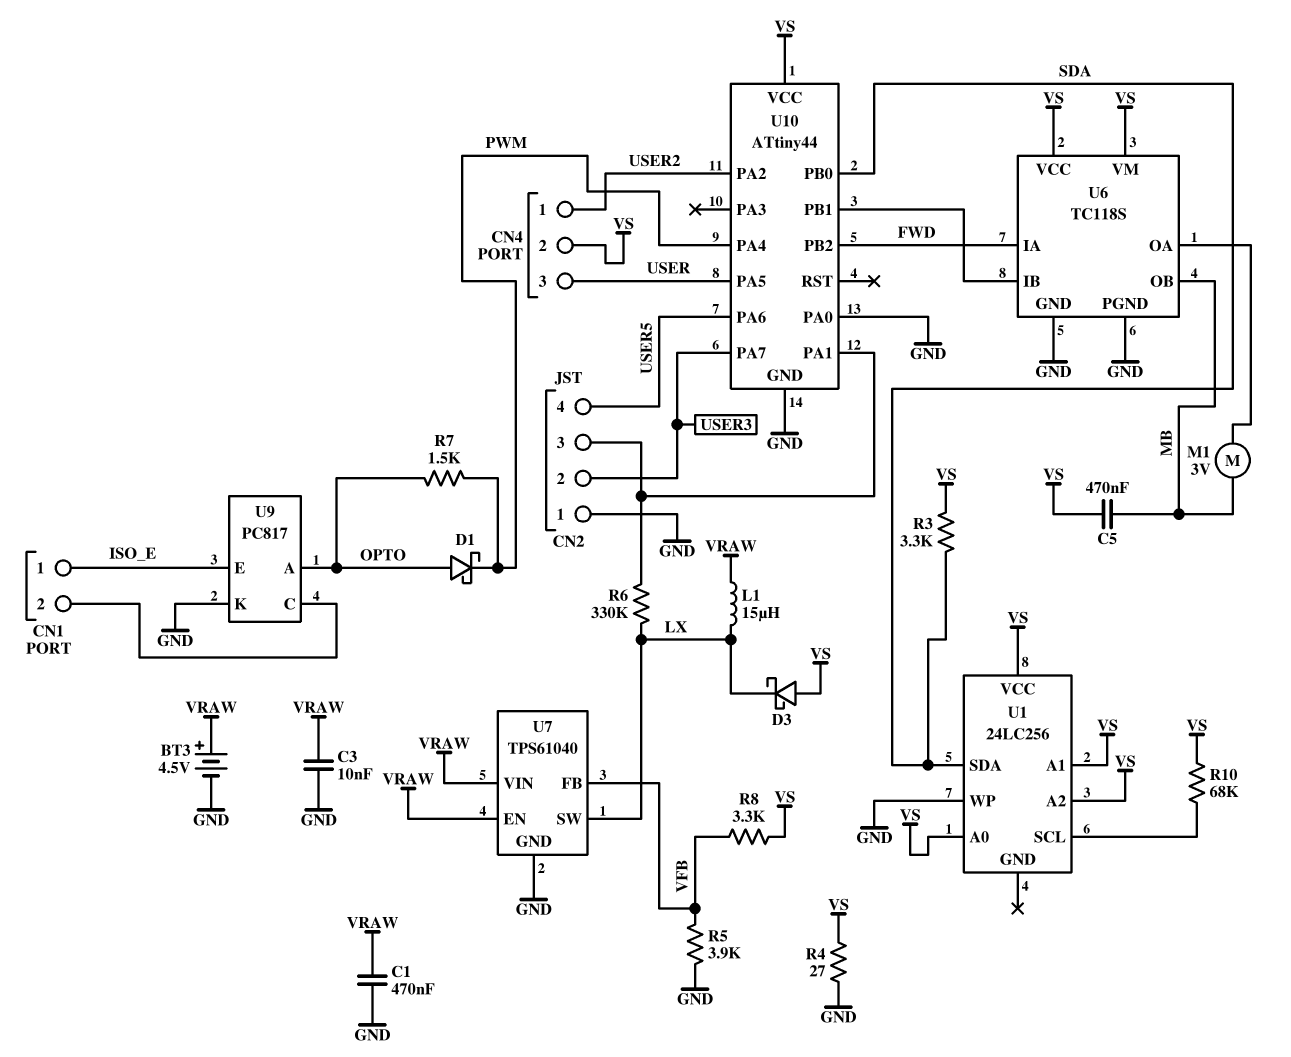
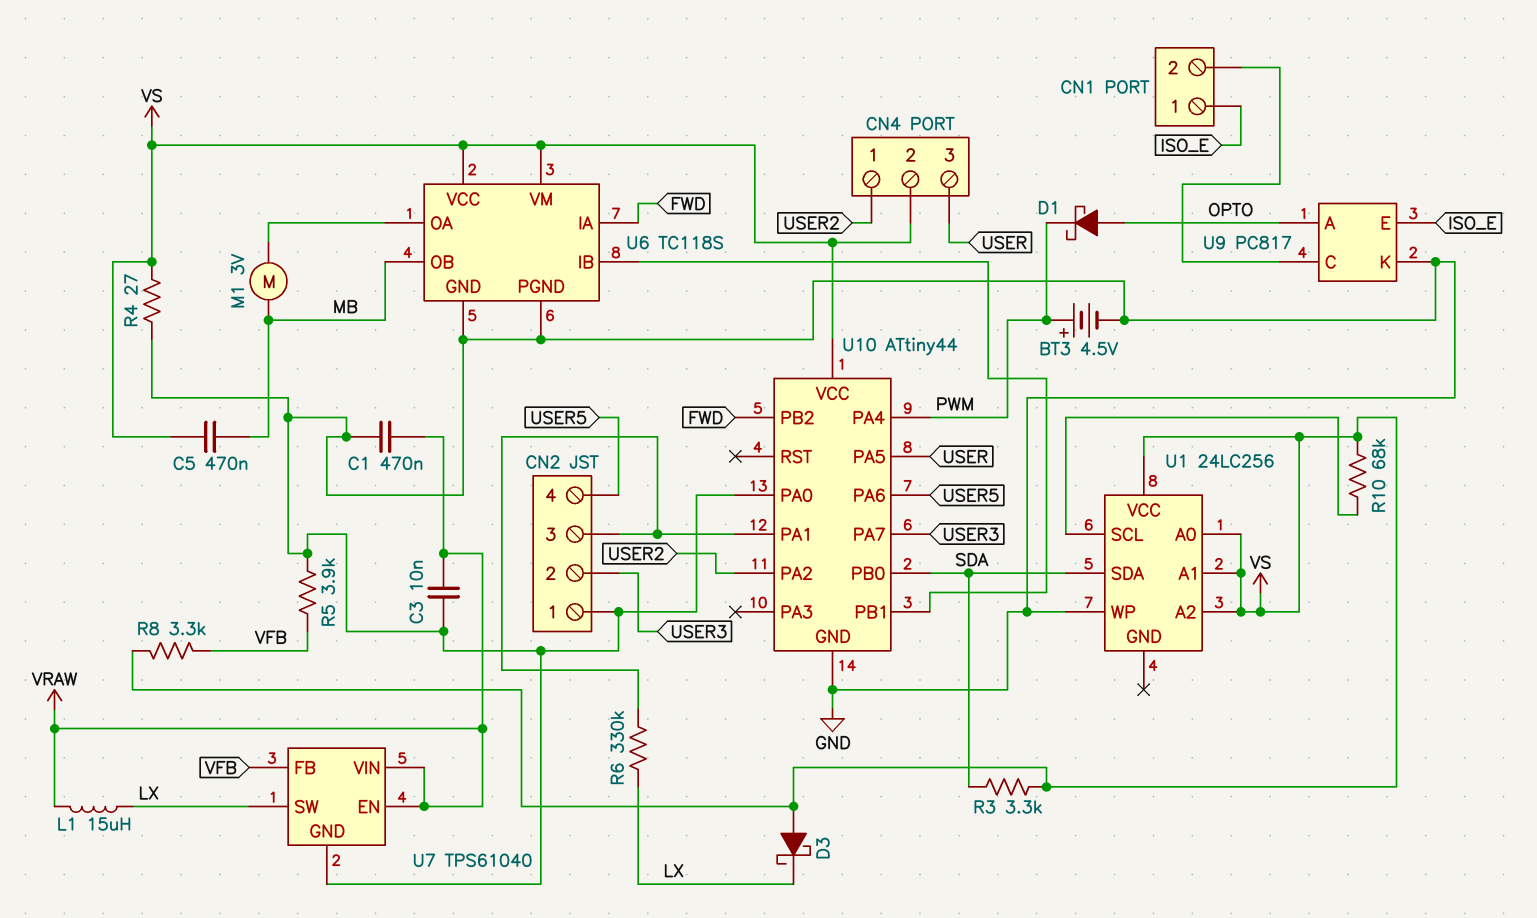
BT3: 4.5V (plus VRAW, minus GND) -> 4.5V (plus PWM, minus GND)
R7: 1.5k (OPTO, PWM) -> none

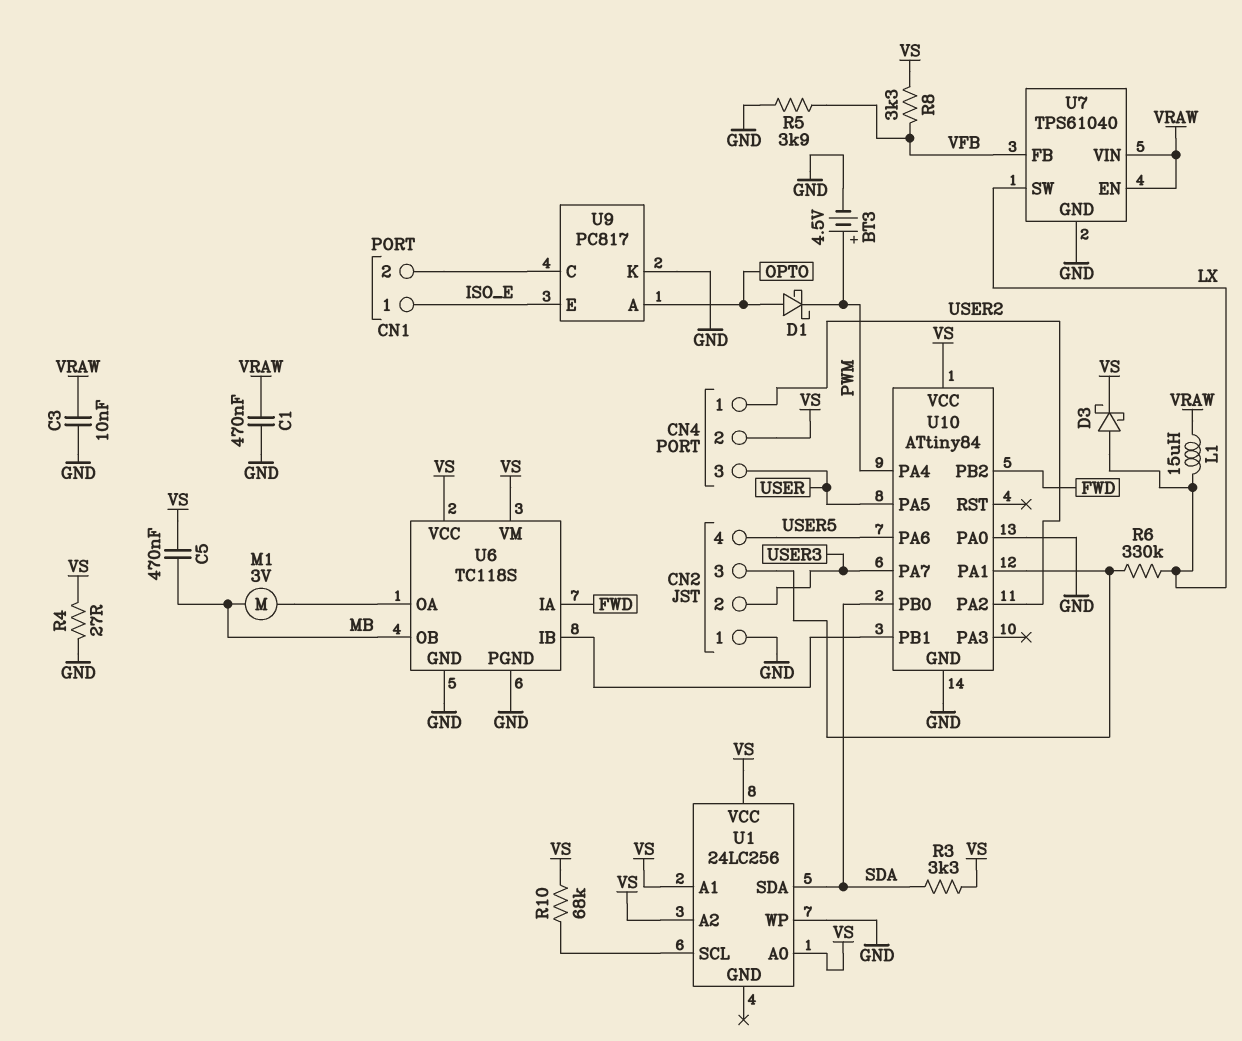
D3: schottky (A VS, K LX) -> schottky (A LX, K VS)
U10: ATtiny44 -> ATtiny84

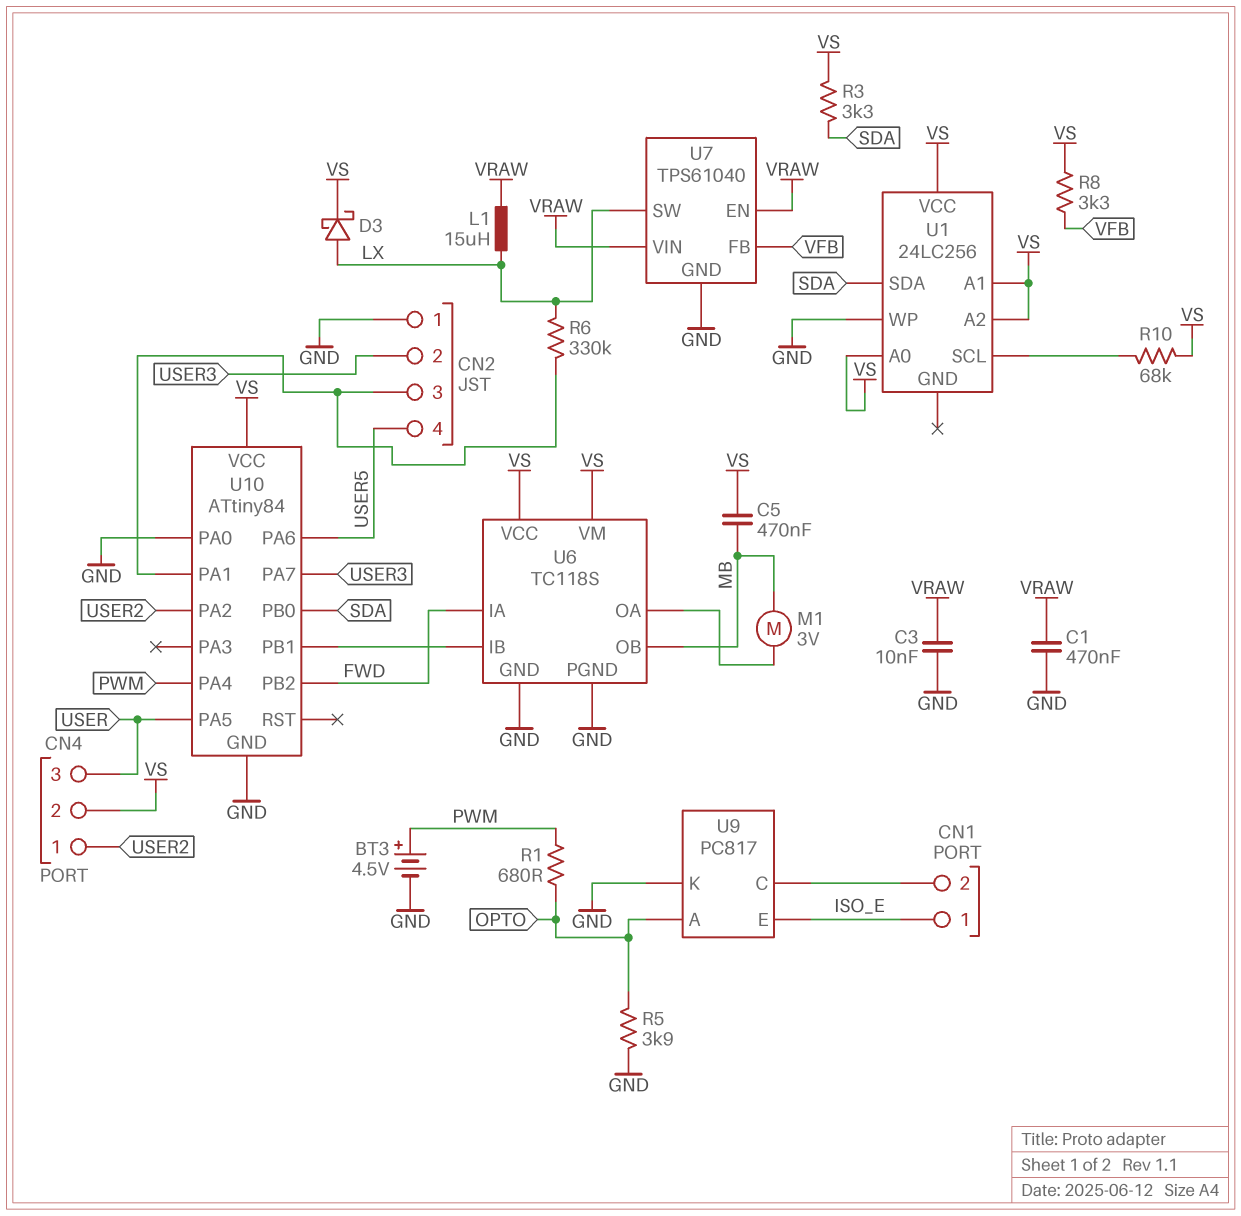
D1: schottky (A OPTO, K PWM) -> none
R1: none -> 680 (OPTO, PWM)
R4: 27 (GND, VS) -> none
R5: 3.9k (GND, VFB) -> 3.9k (GND, OPTO)

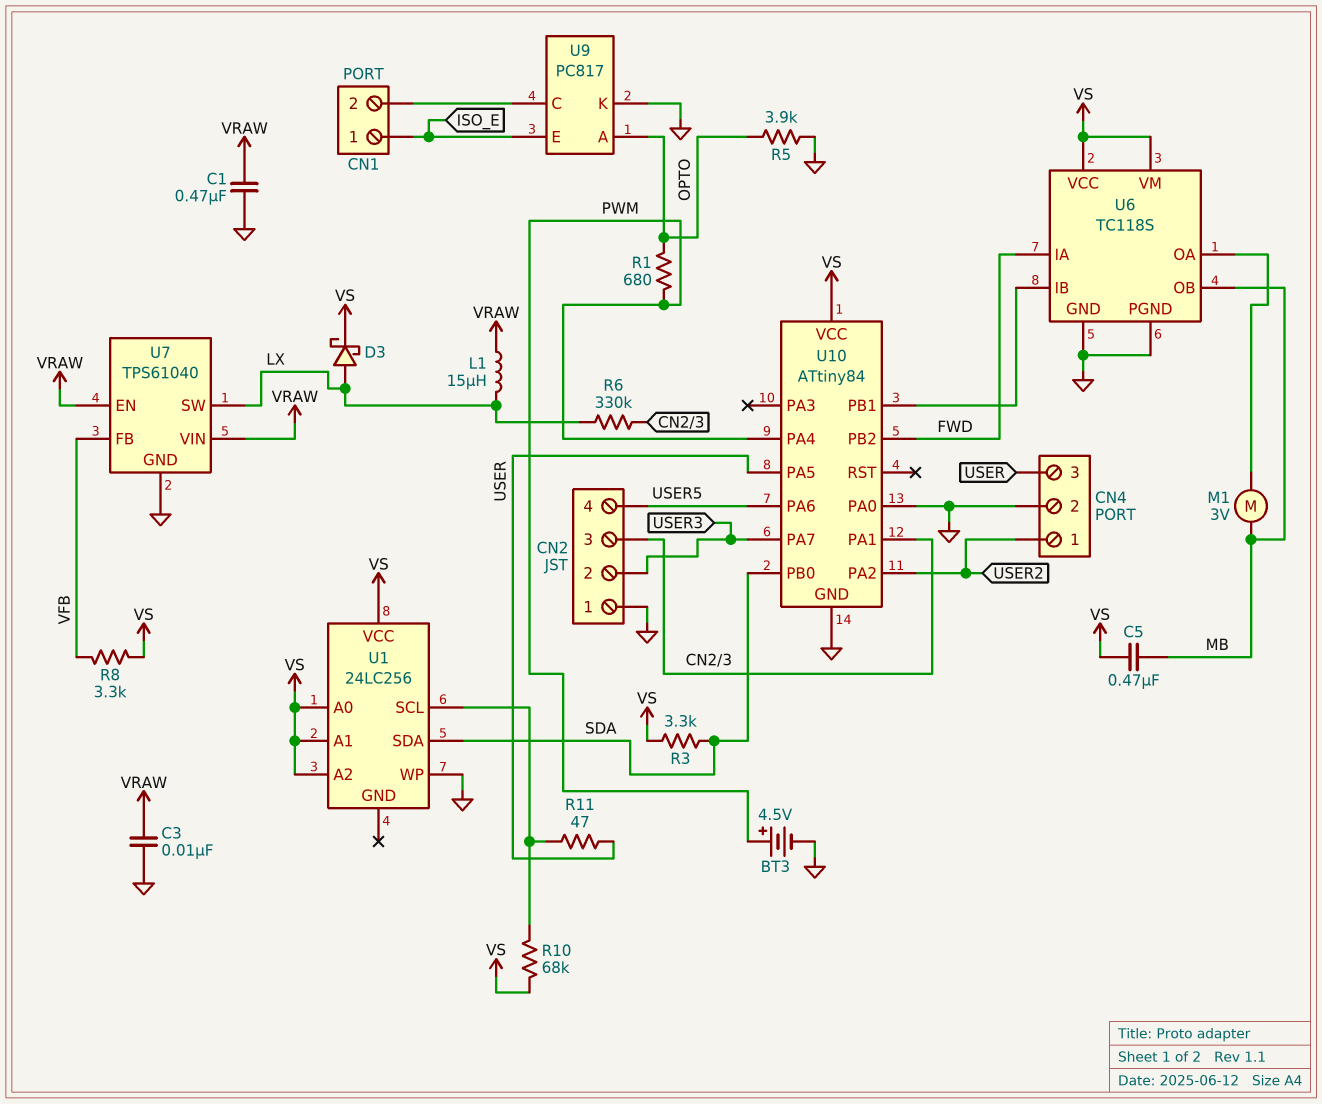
CN4 pin 2: VS -> GND
R11: none -> 47 (U1/SCL, USER)

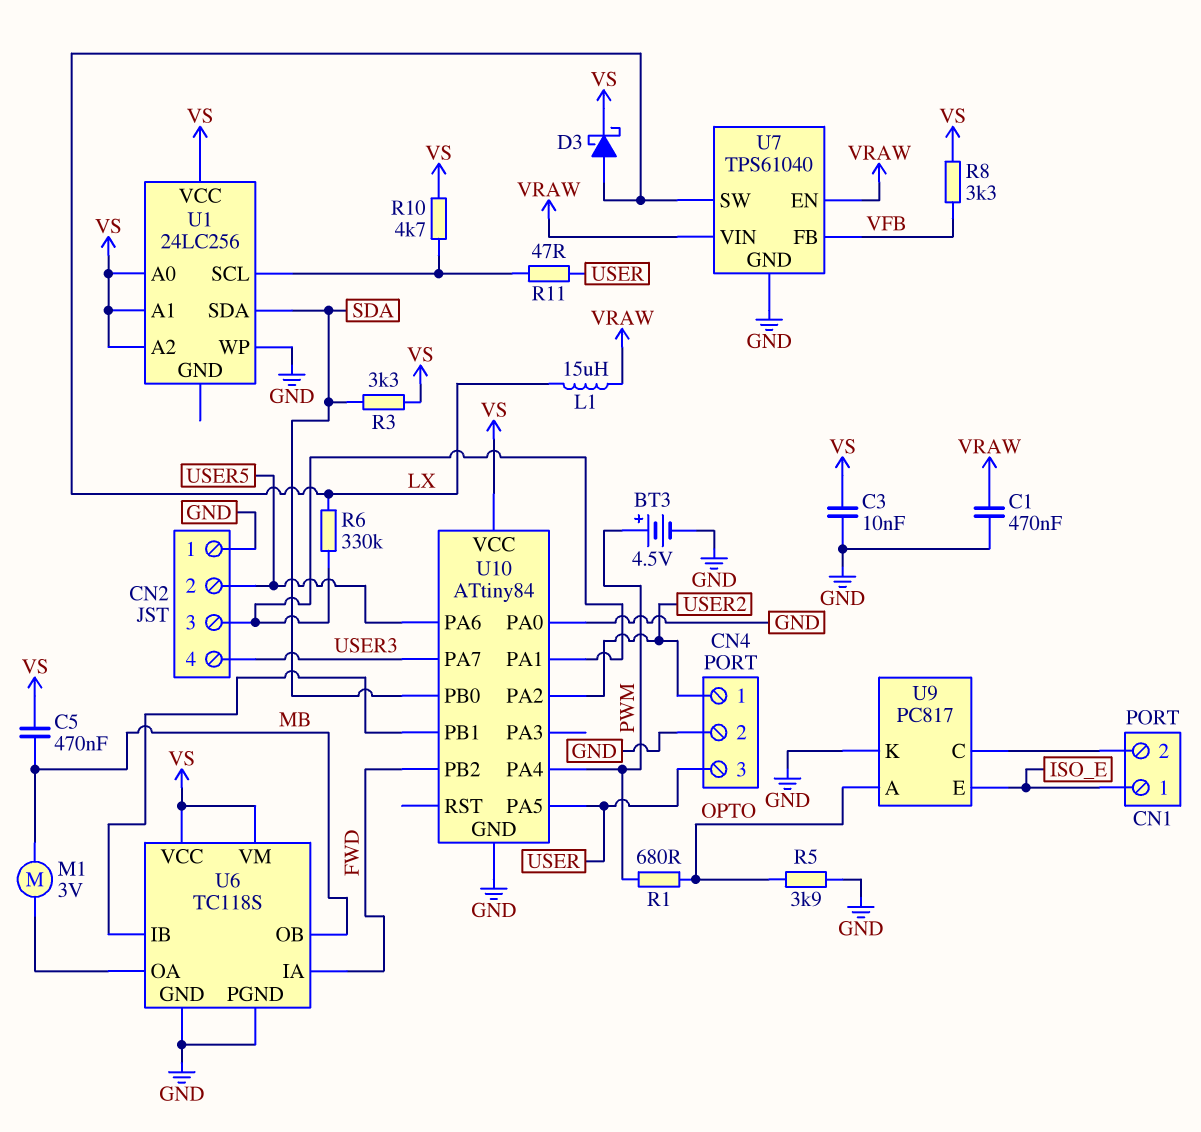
C3: 10nF (GND, VRAW) -> 10nF (GND, VS)
CN2 pin 2: USER3 -> USER5
CN2 pin 4: USER5 -> USER3
R10: 68k (U1/SCL, VS) -> 4.7k (U1/SCL, VS)

